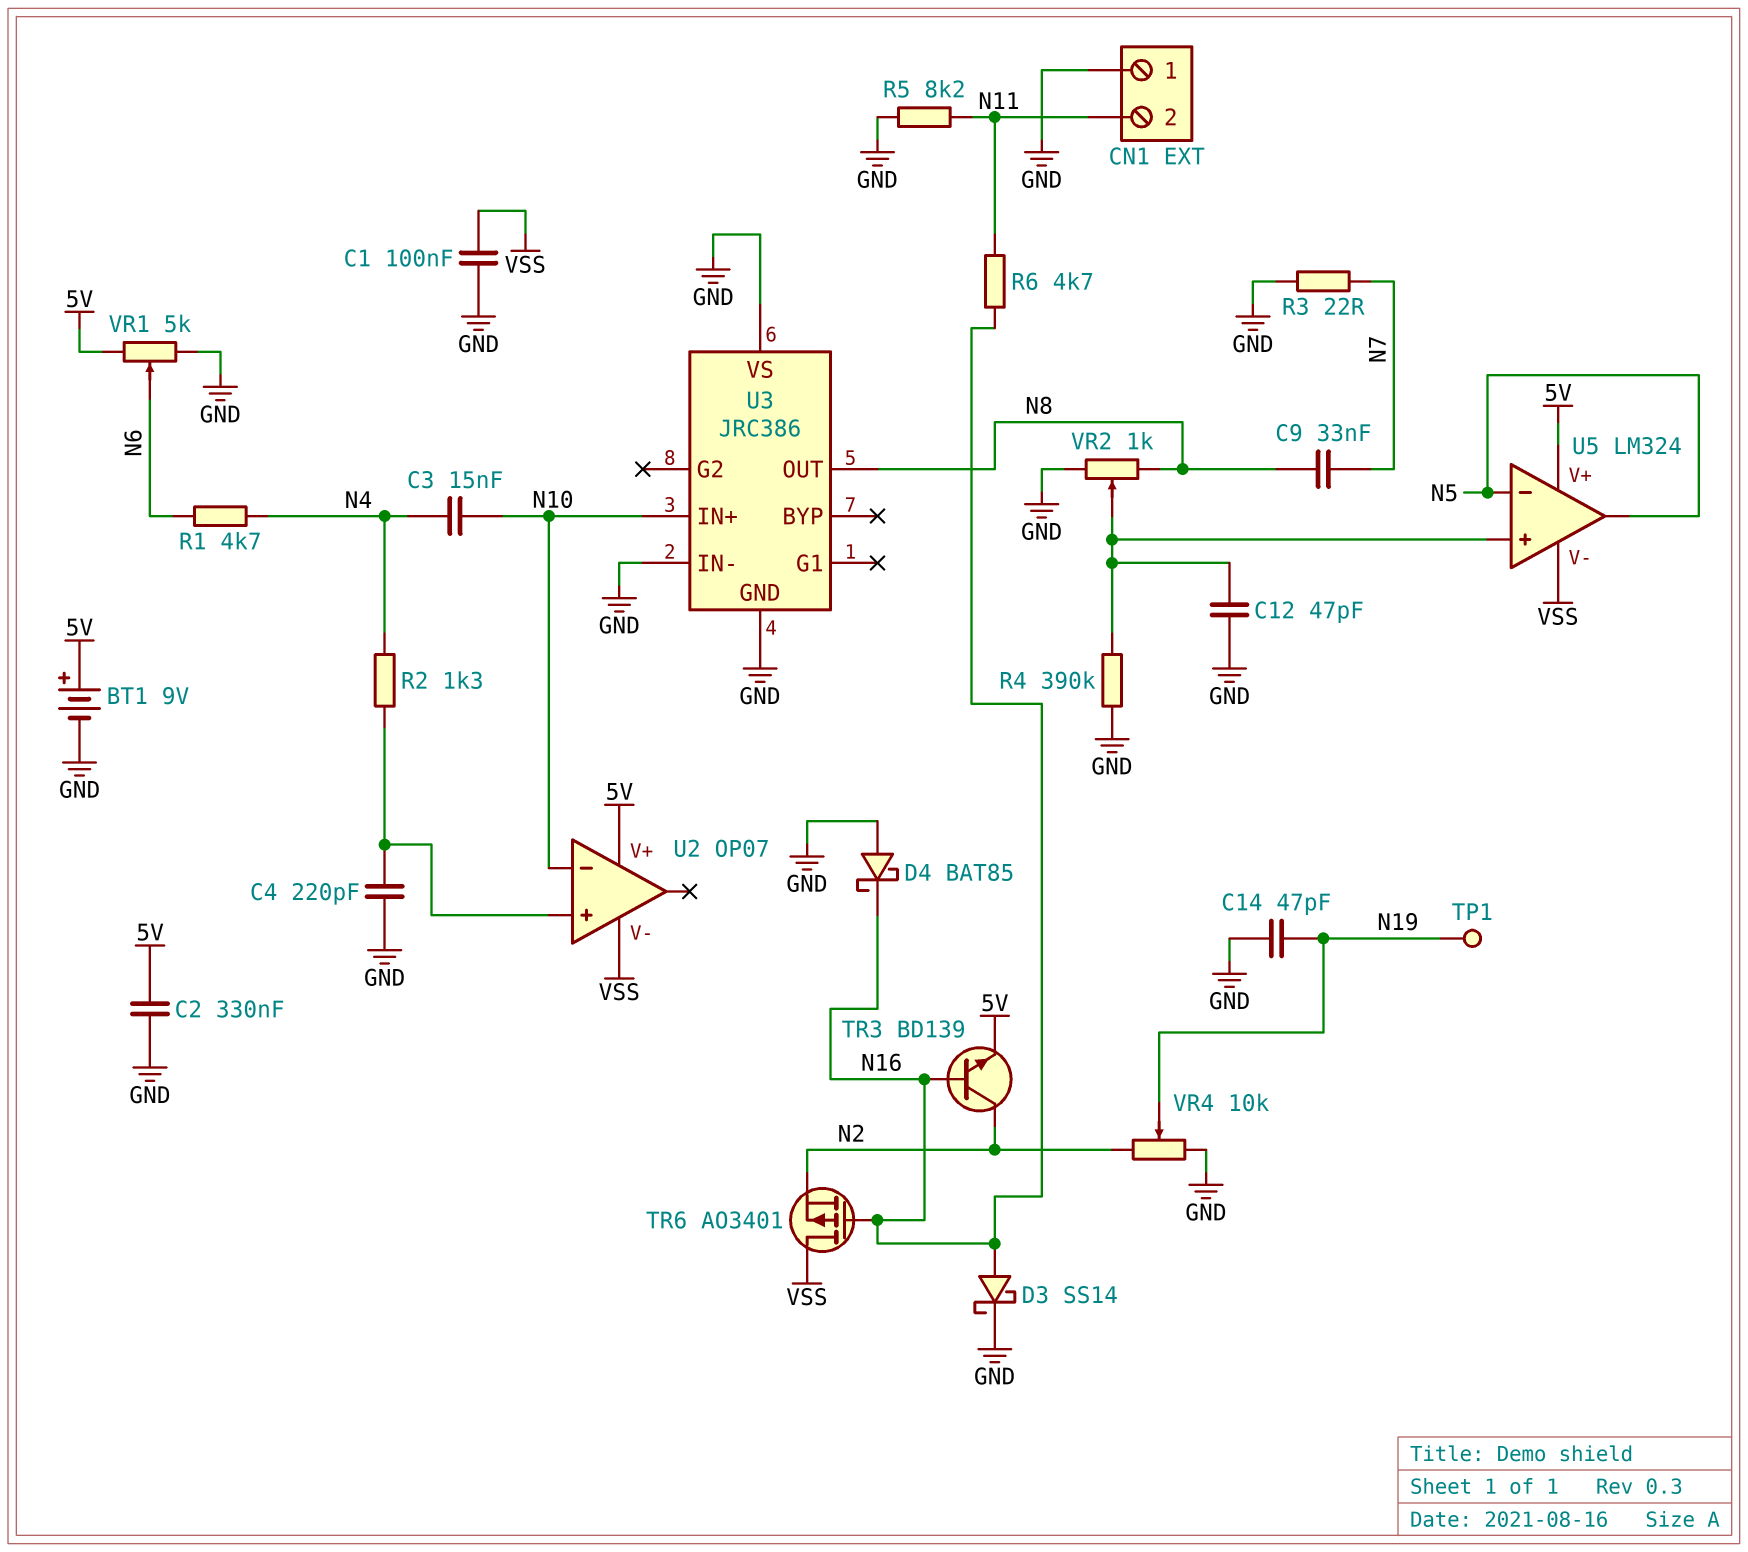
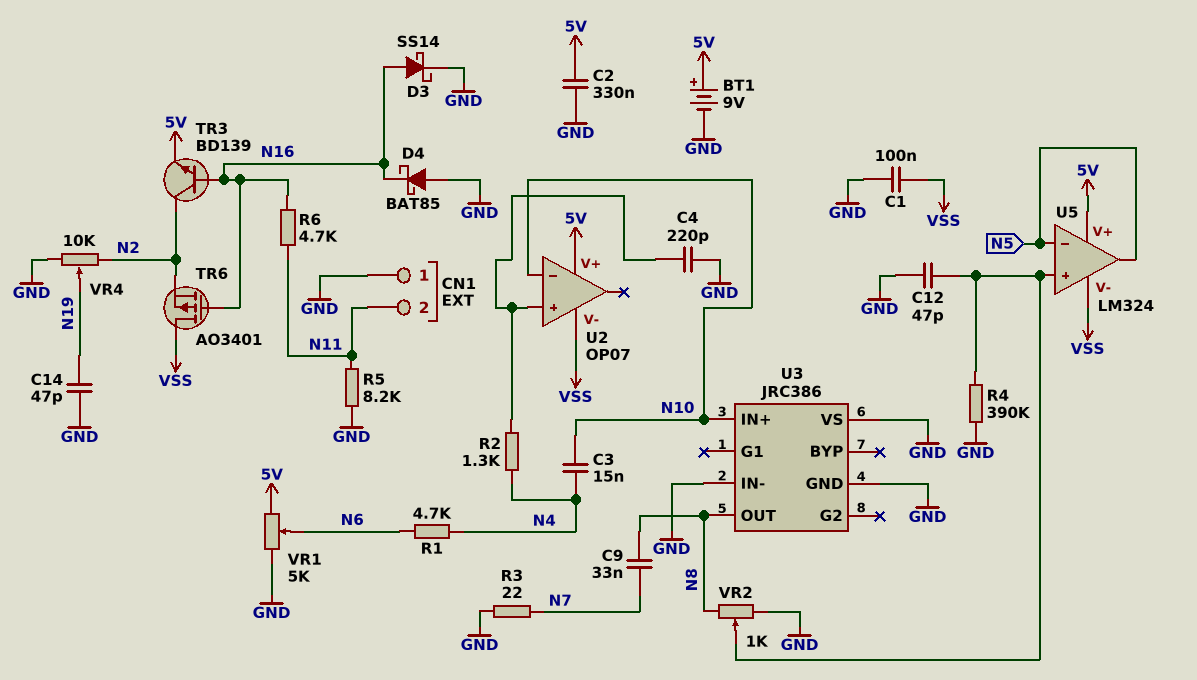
TP1: test point (N19) -> none

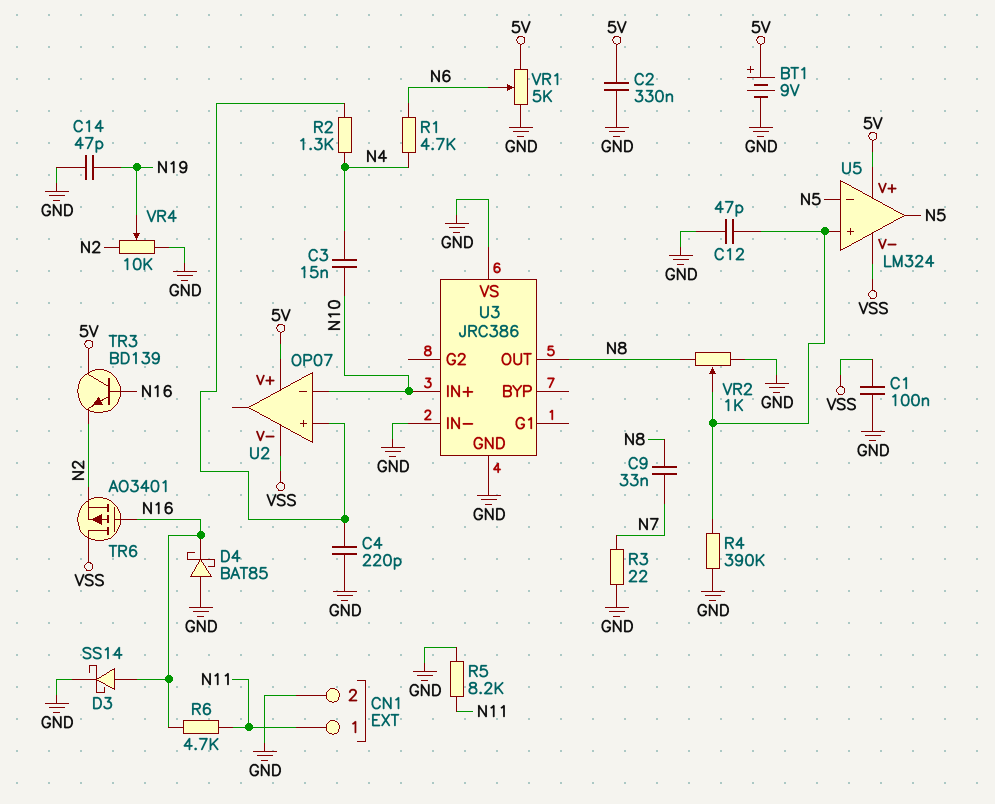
CN1 pin 1: GND -> N11
CN1 pin 2: N11 -> GND
TR3: NPN BD139 (B N16, C N2, E 5V) -> NPN BD139 (B N16, C 5V, E N2)

